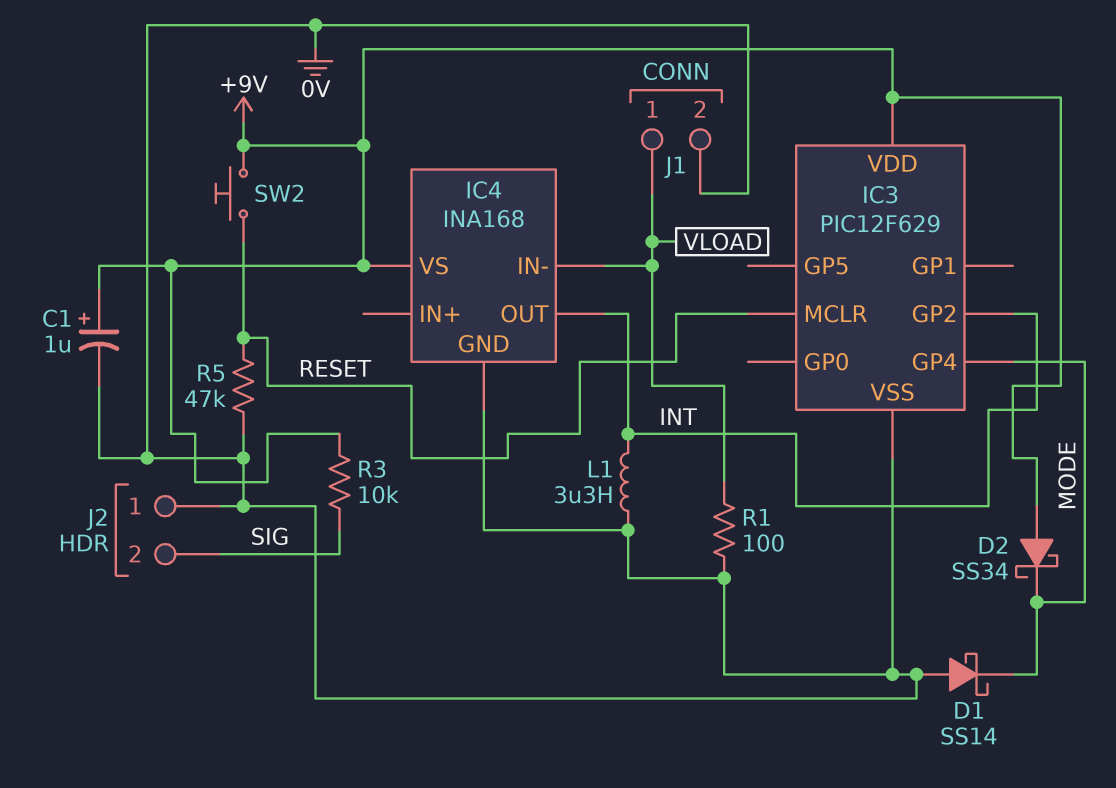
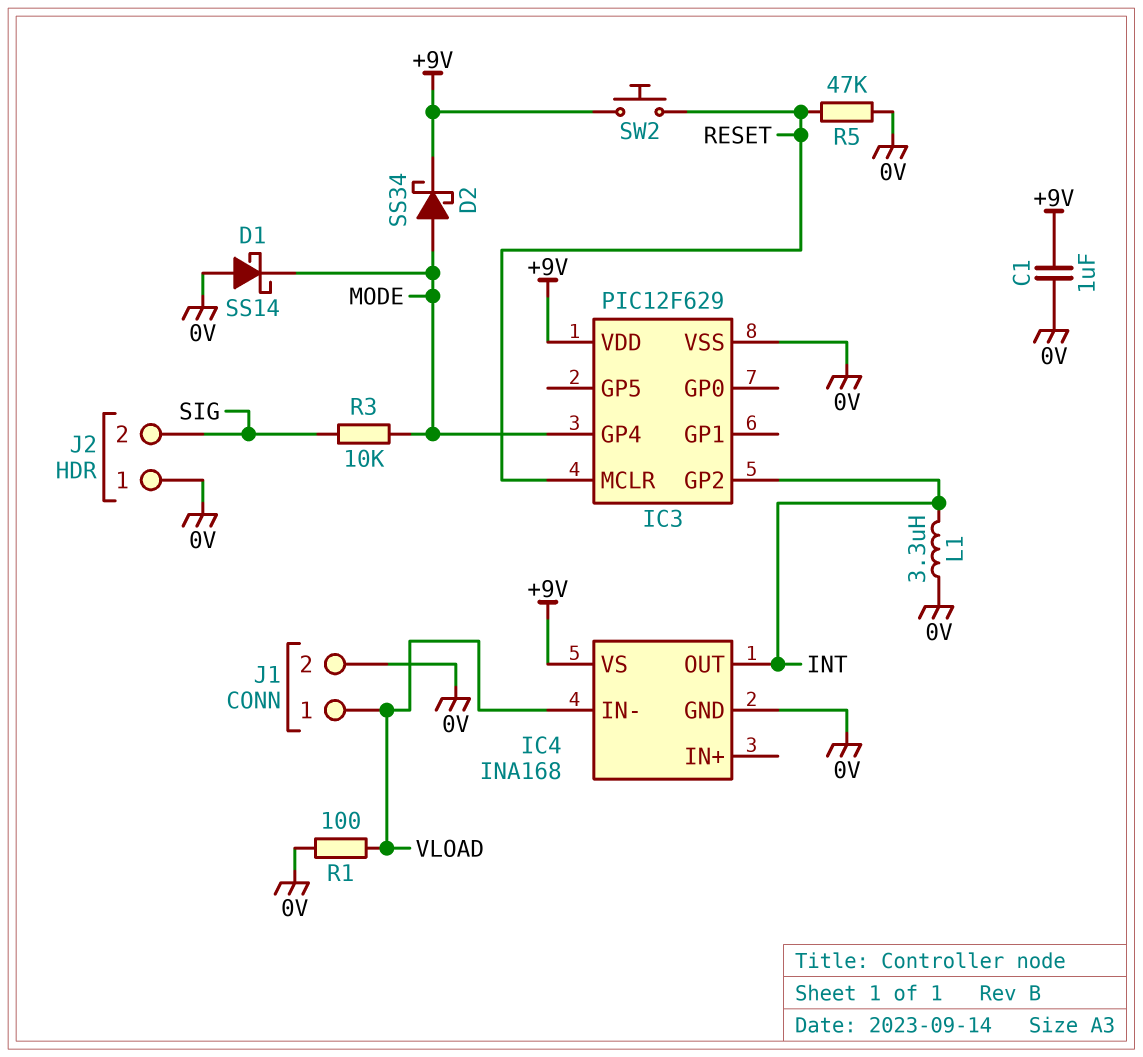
C1: 1uF (plus +9V, minus 0V) -> 1uF (+9V, 0V)
D2: schottky SS34 (A +9V, K MODE) -> schottky SS34 (A MODE, K +9V)
R3: 10k (+9V, SIG) -> 10k (MODE, SIG)

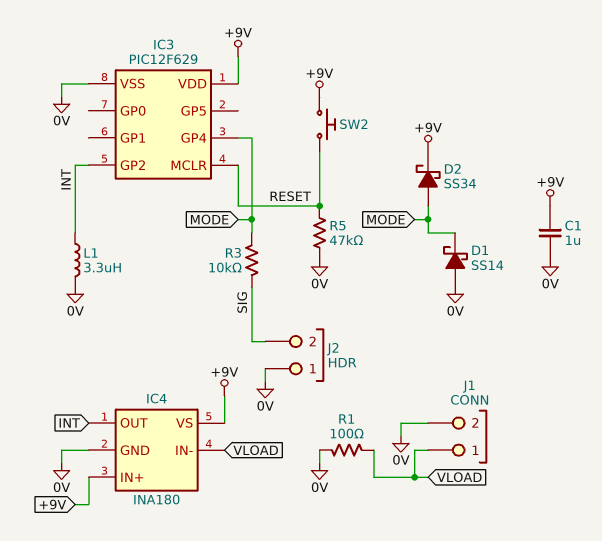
IC4: INA168 -> INA180
IC4 pin IN+: none -> +9V

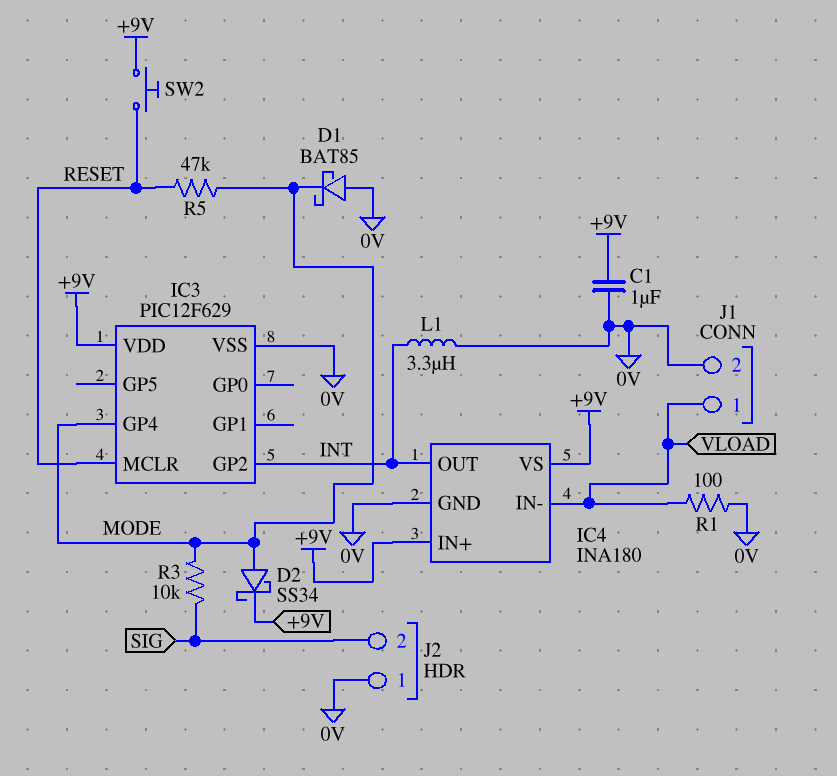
D1: schottky SS14 (A 0V, K MODE) -> schottky BAT85 (A 0V, K MODE)
R5: 47k (0V, RESET) -> 47k (MODE, RESET)

